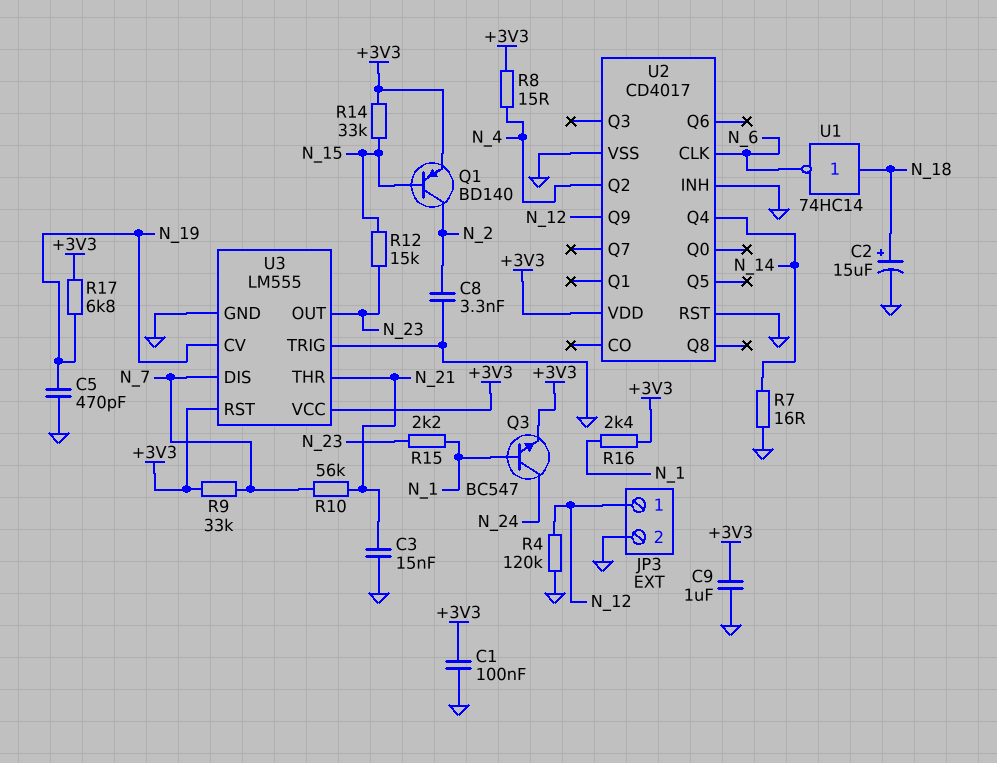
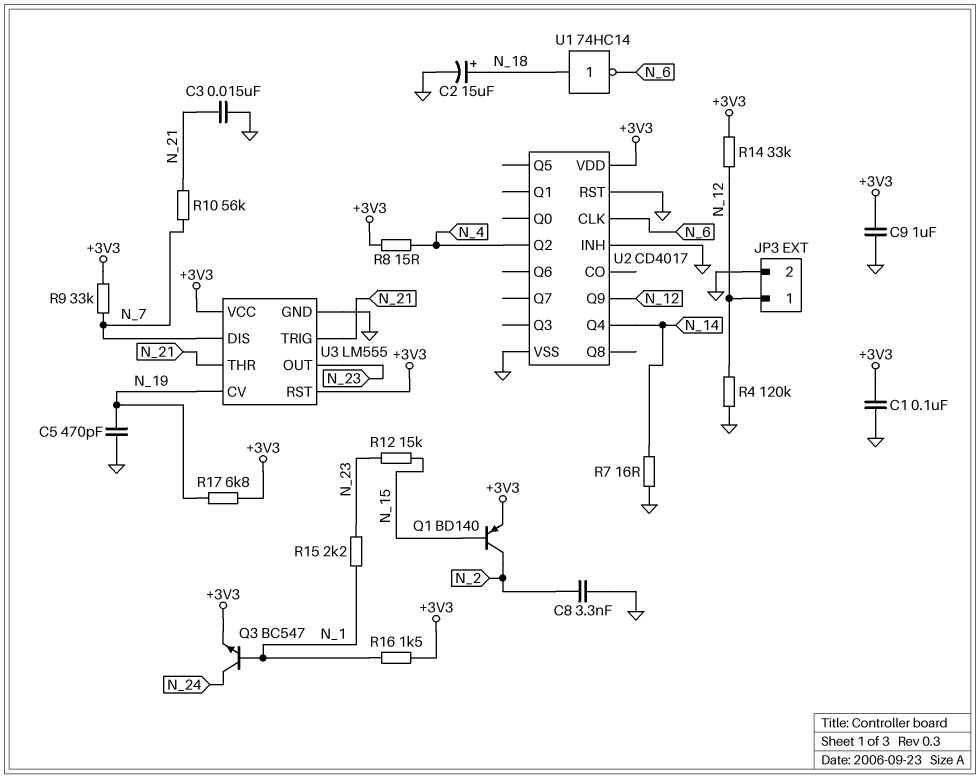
R14: 33k (+3V3, N_15) -> 33k (+3V3, N_12)
R16: 2.4k (+3V3, N_1) -> 1.5k (+3V3, N_1)
U3 pin TRIG: GND -> N_21

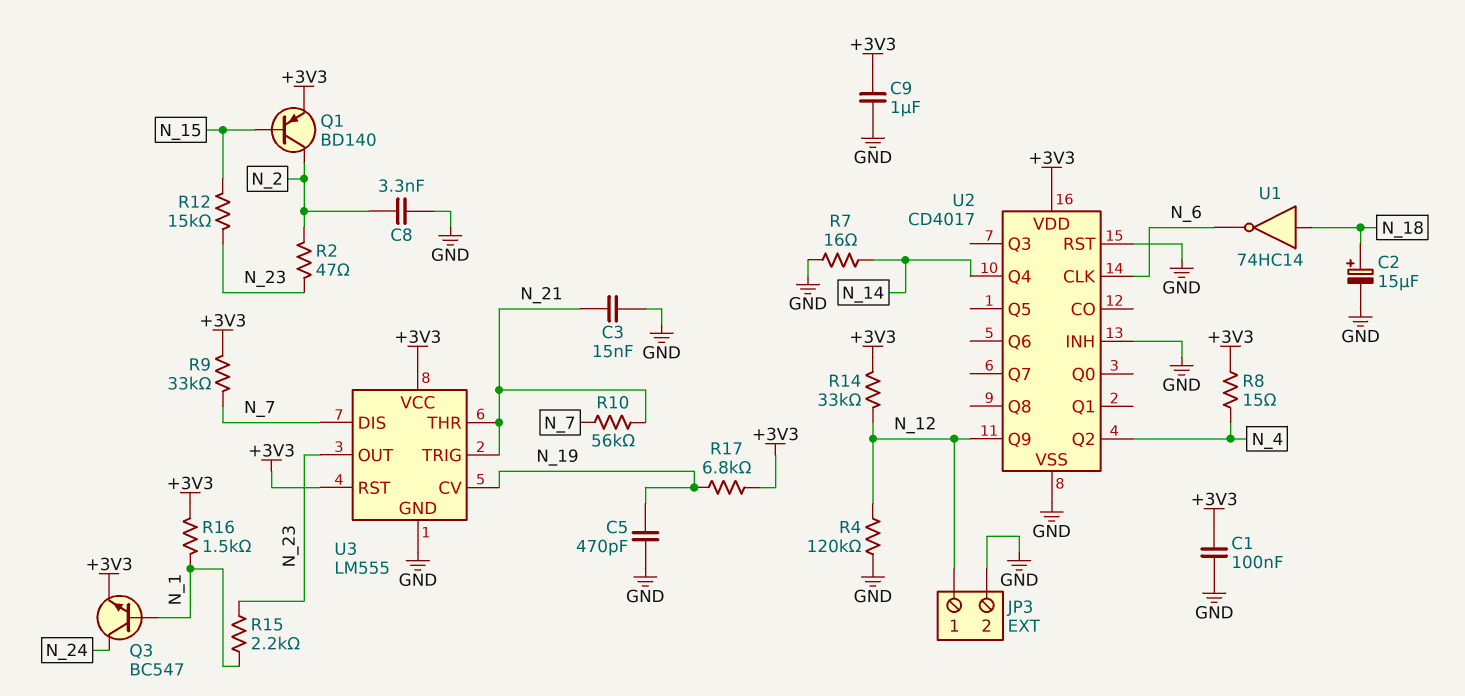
R2: none -> 47 (N_2, N_23)

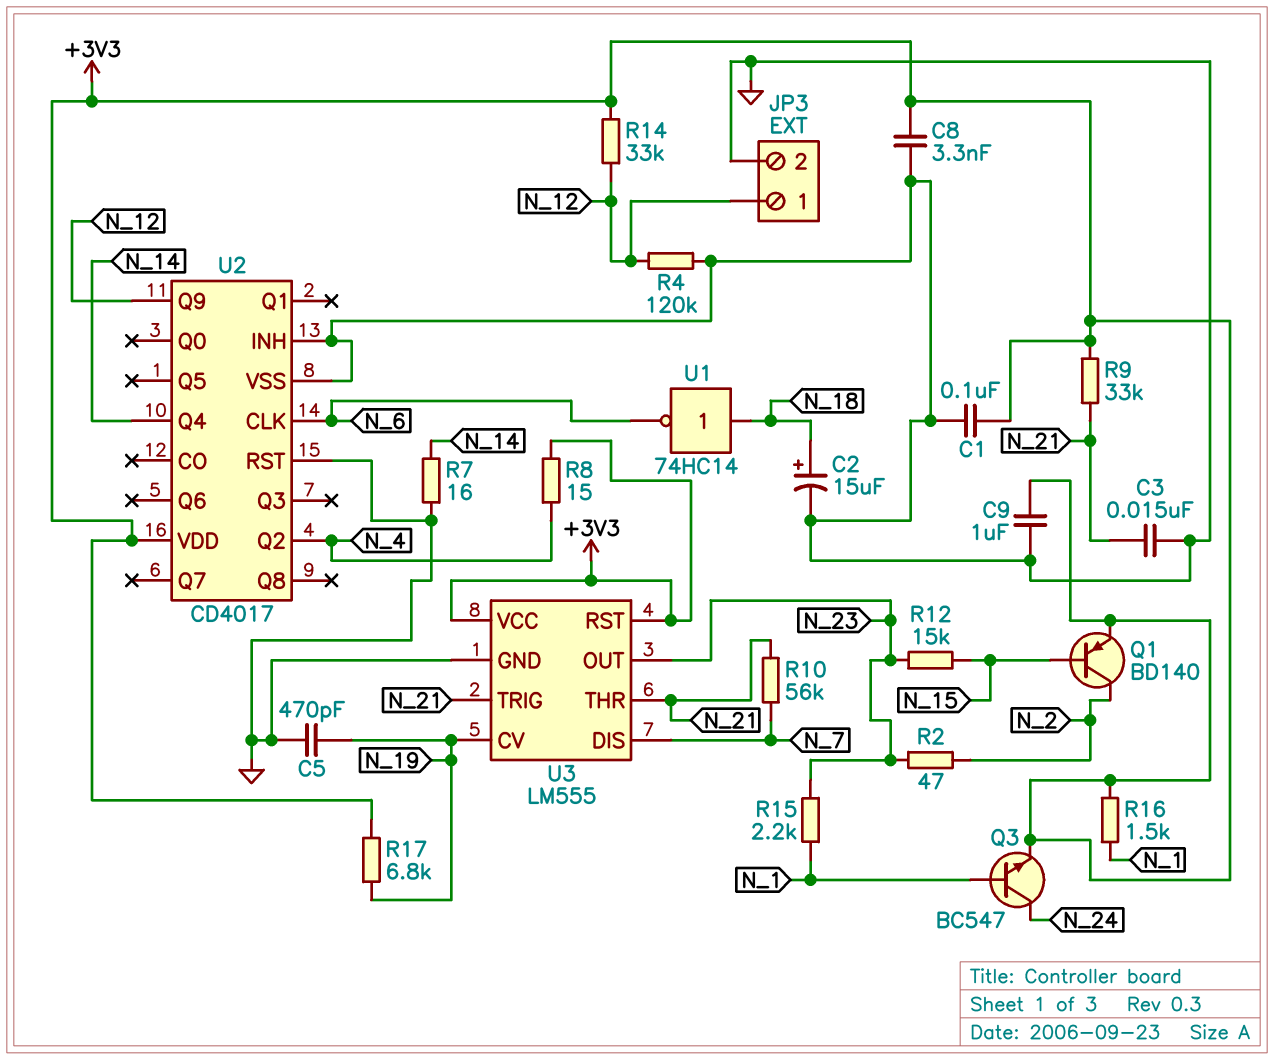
C8: 3.3nF (GND, N_2) -> 3.3nF (+3V3, GND)
R9: 33k (+3V3, N_7) -> 33k (+3V3, N_21)

